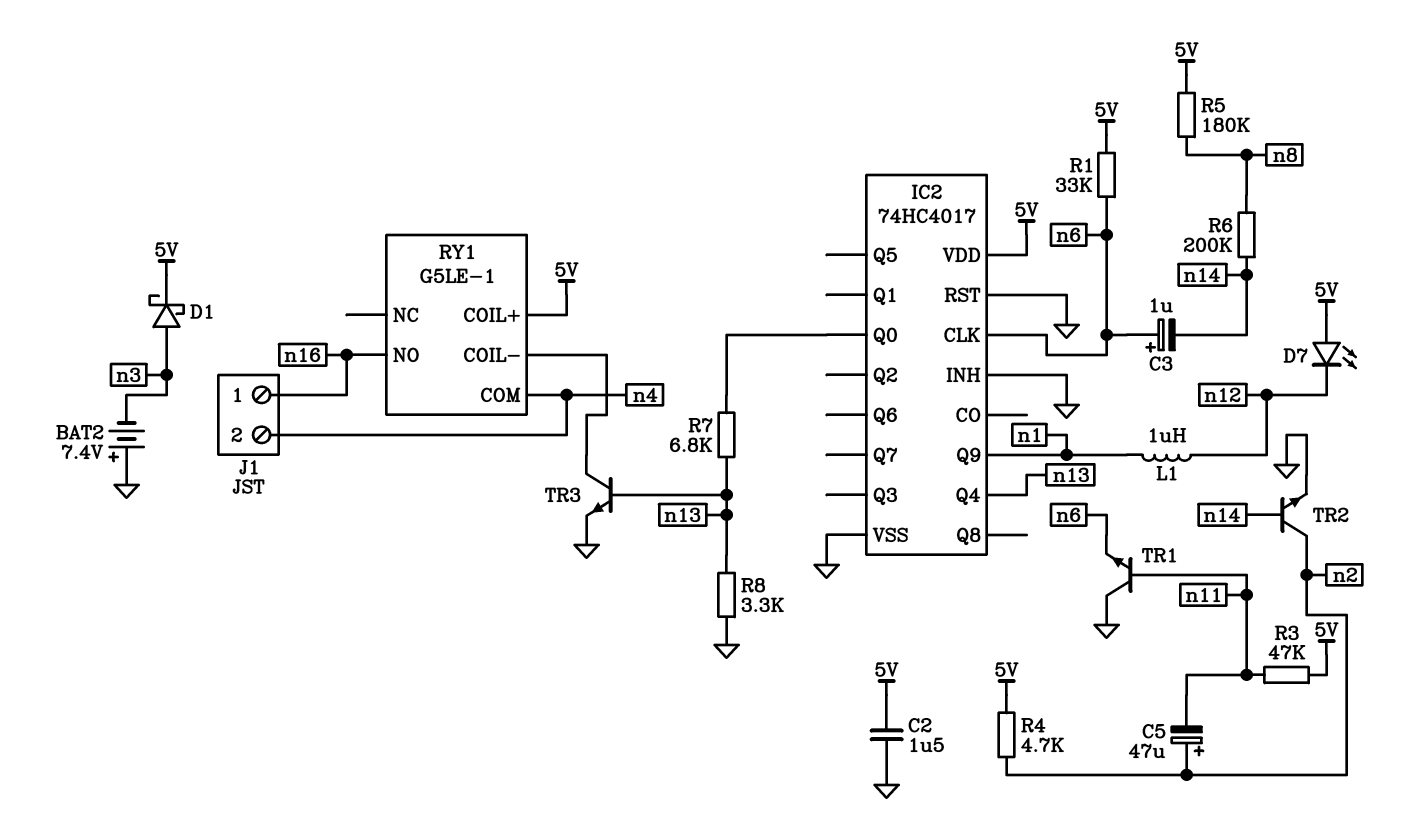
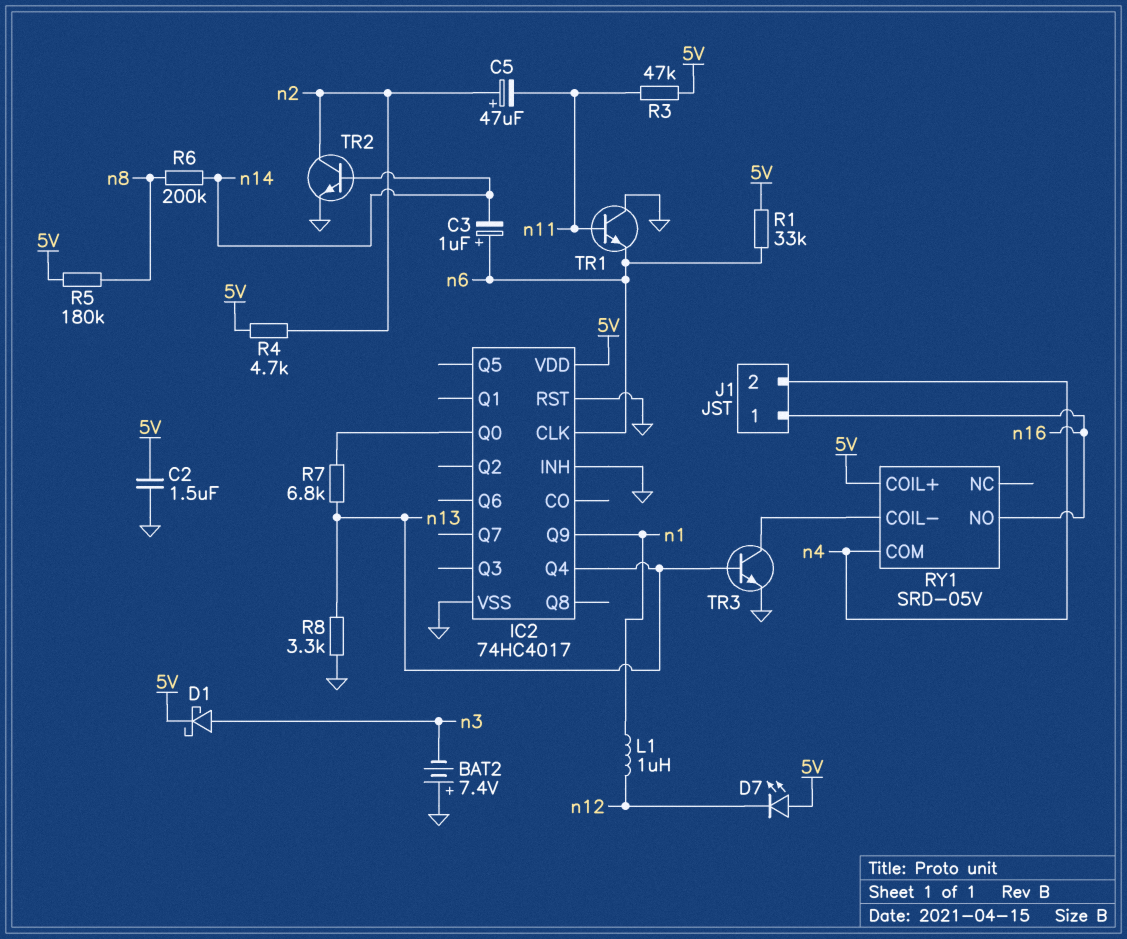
RY1: G5LE-1 -> SRD-05V

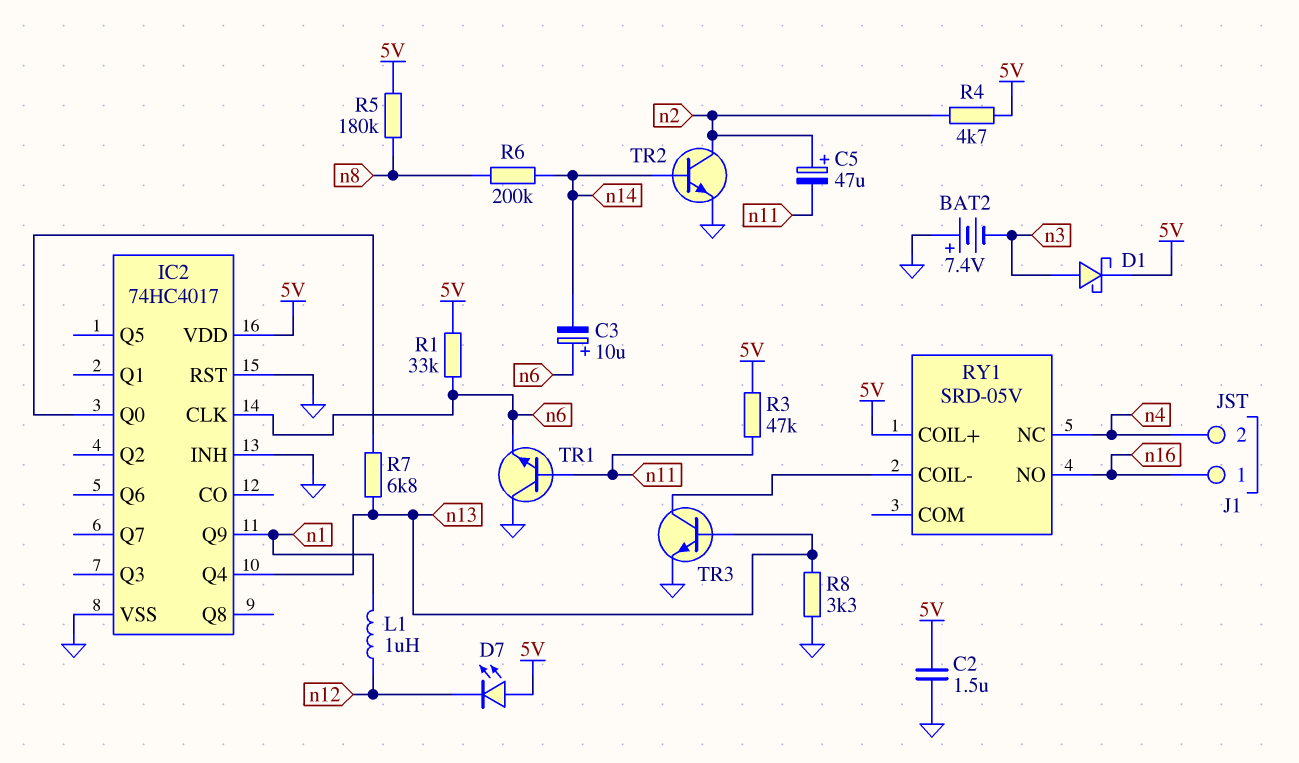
C3: 1uF (plus n6, minus n14) -> 10uF (plus n6, minus n14)
RY1 pin COM: n4 -> none
RY1 pin NC: none -> n4

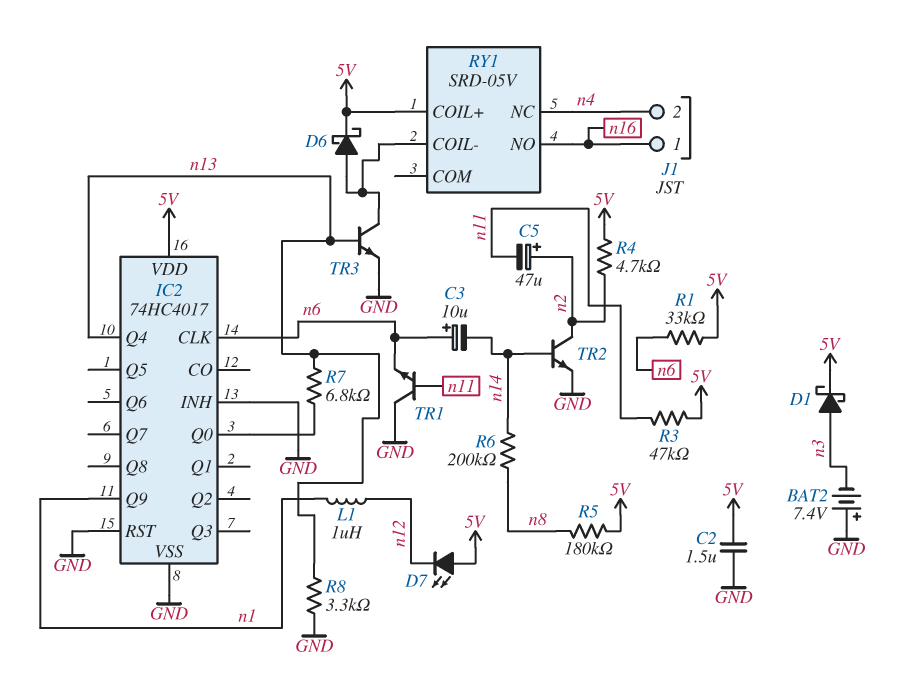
D6: none -> schottky (A RY1/COIL-, K 5V)

